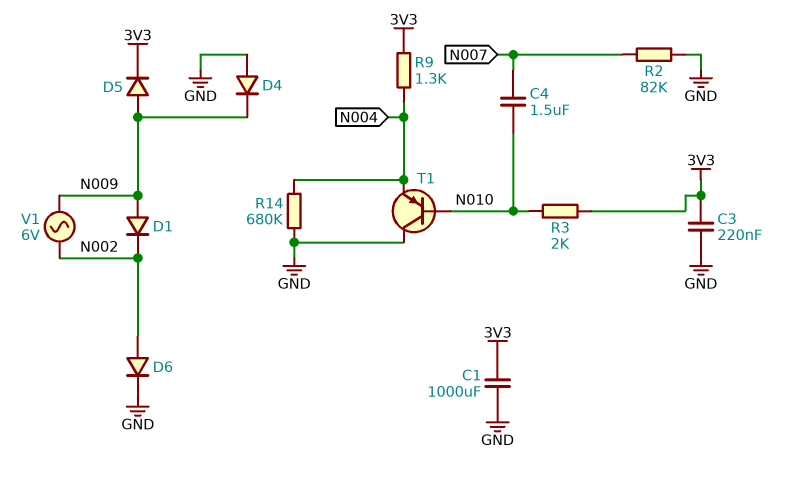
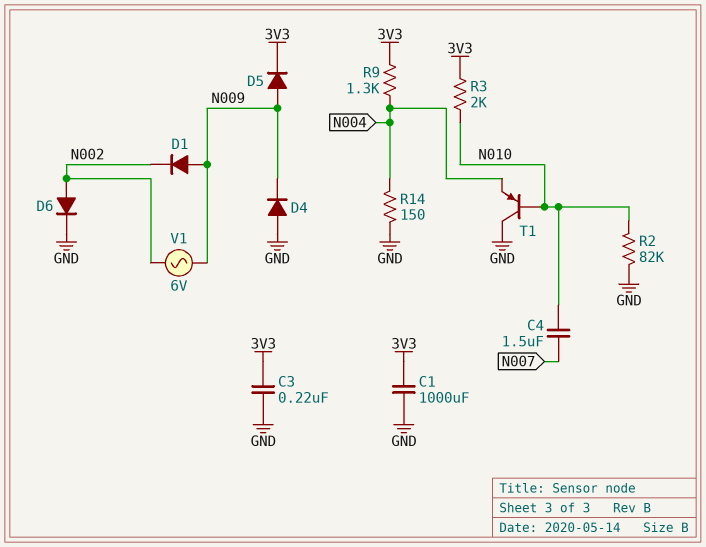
R2: 82k (GND, N007) -> 82k (GND, N010)
R14: 680k (GND, N004) -> 150 (GND, N004)

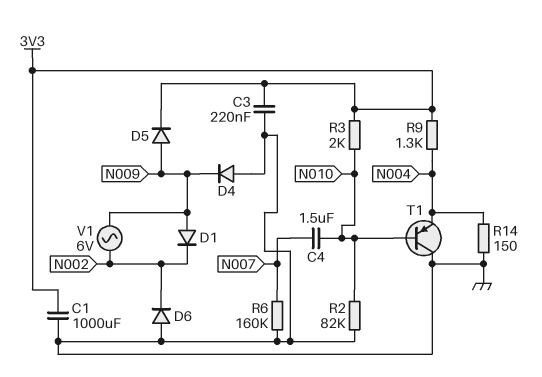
D6: diode (A N002, K GND) -> diode (A GND, K N002)
R6: none -> 160k (GND, N007)

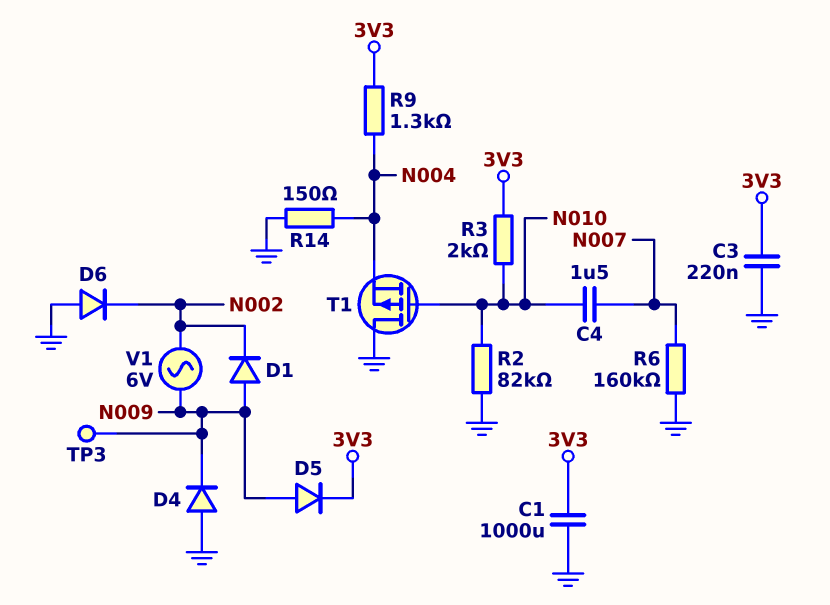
T1: PNP (B N010, C GND, E N004) -> PMOS (G N010, D GND, S N004)
TP3: none -> test point (N009)

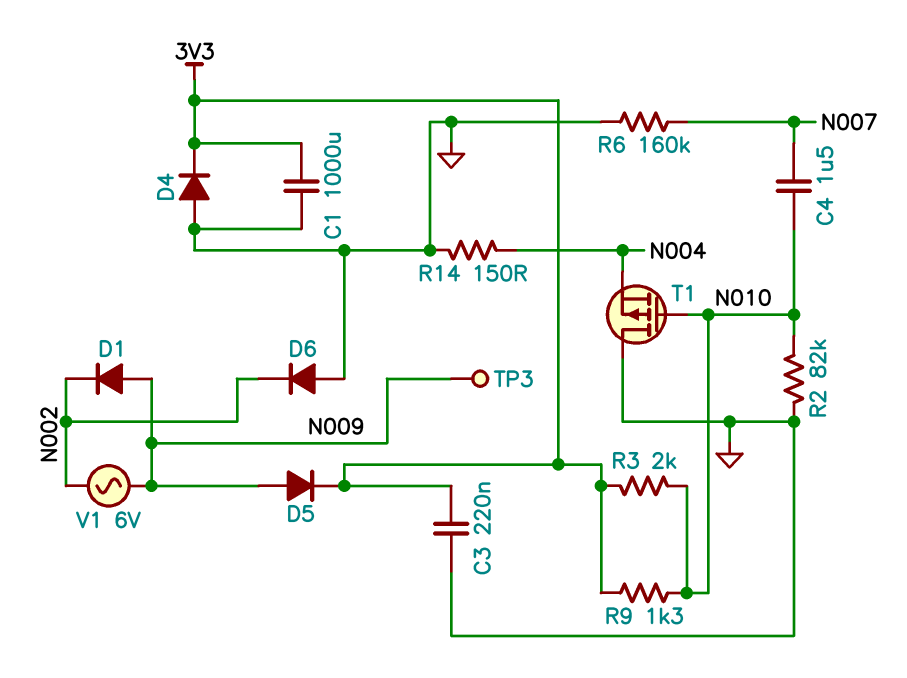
D4: diode (A GND, K N009) -> diode (A GND, K 3V3)
R9: 1.3k (3V3, N004) -> 1.3k (3V3, N010)

